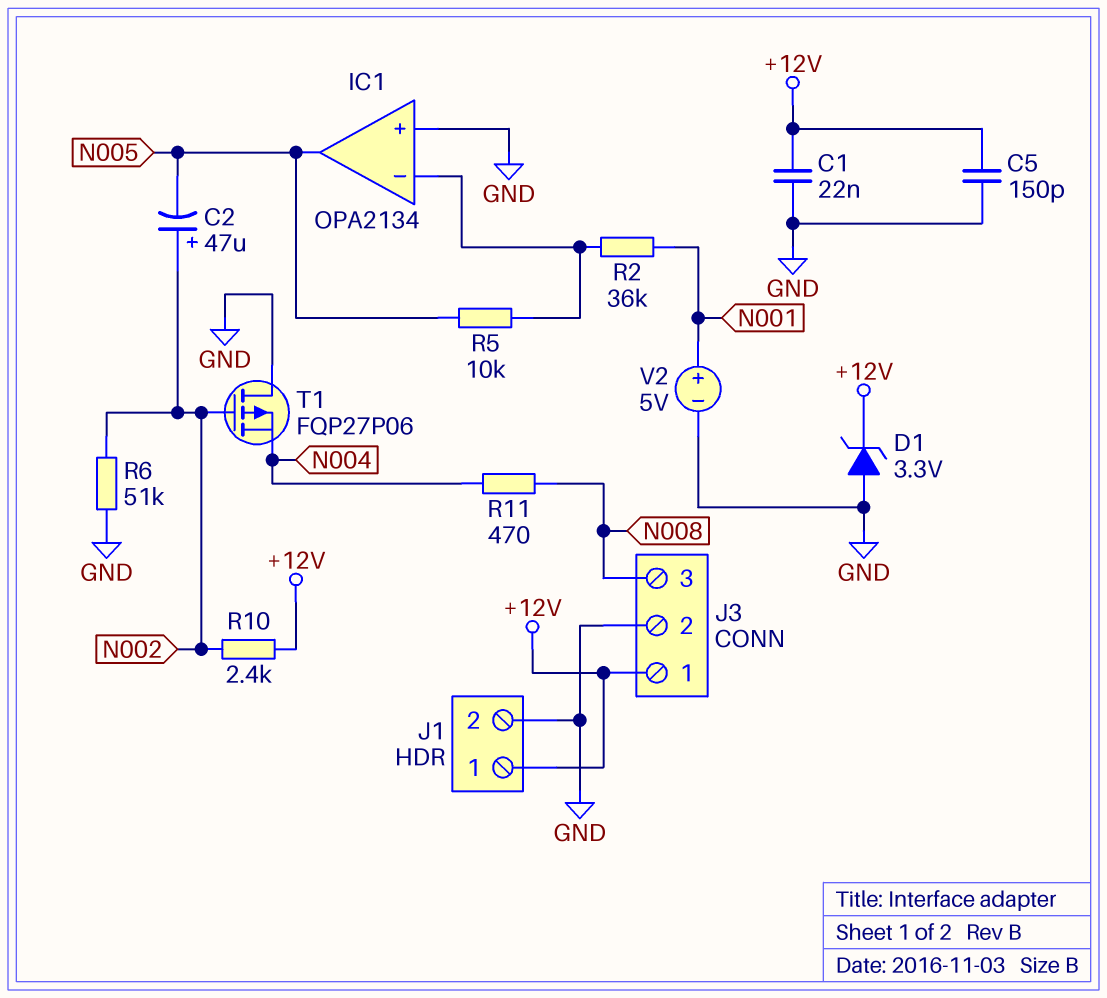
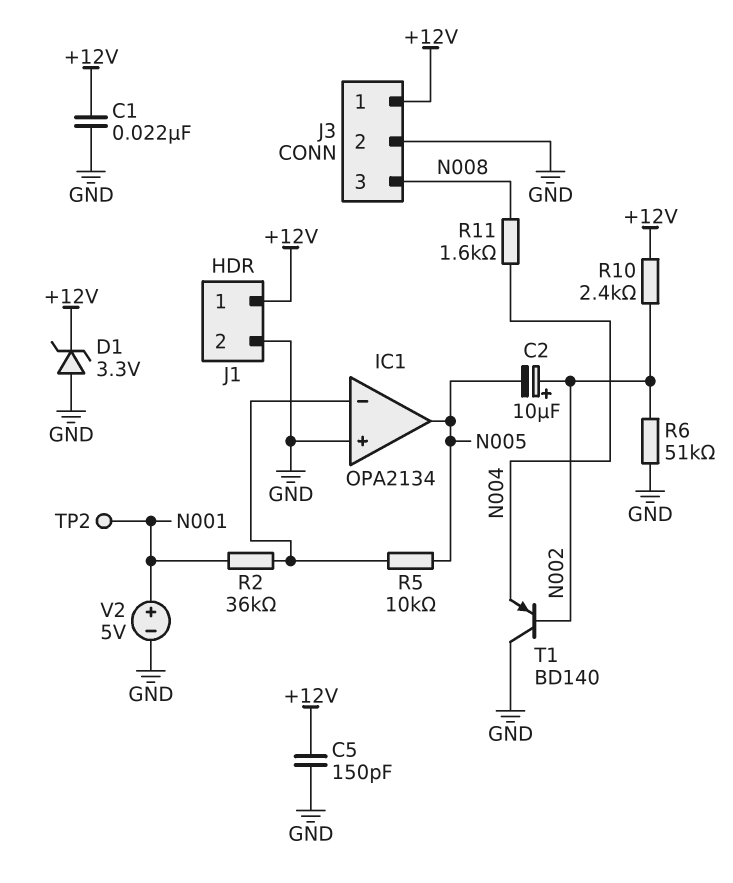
C2: 47uF (plus N002, minus N005) -> 10uF (plus N002, minus N005)
R11: 470 (N004, N008) -> 1.6k (N004, N008)
T1: PMOS FQP27P06 (G N002, D GND, S N004) -> PNP BD140 (B N002, C GND, E N004)
TP2: none -> test point (N001)

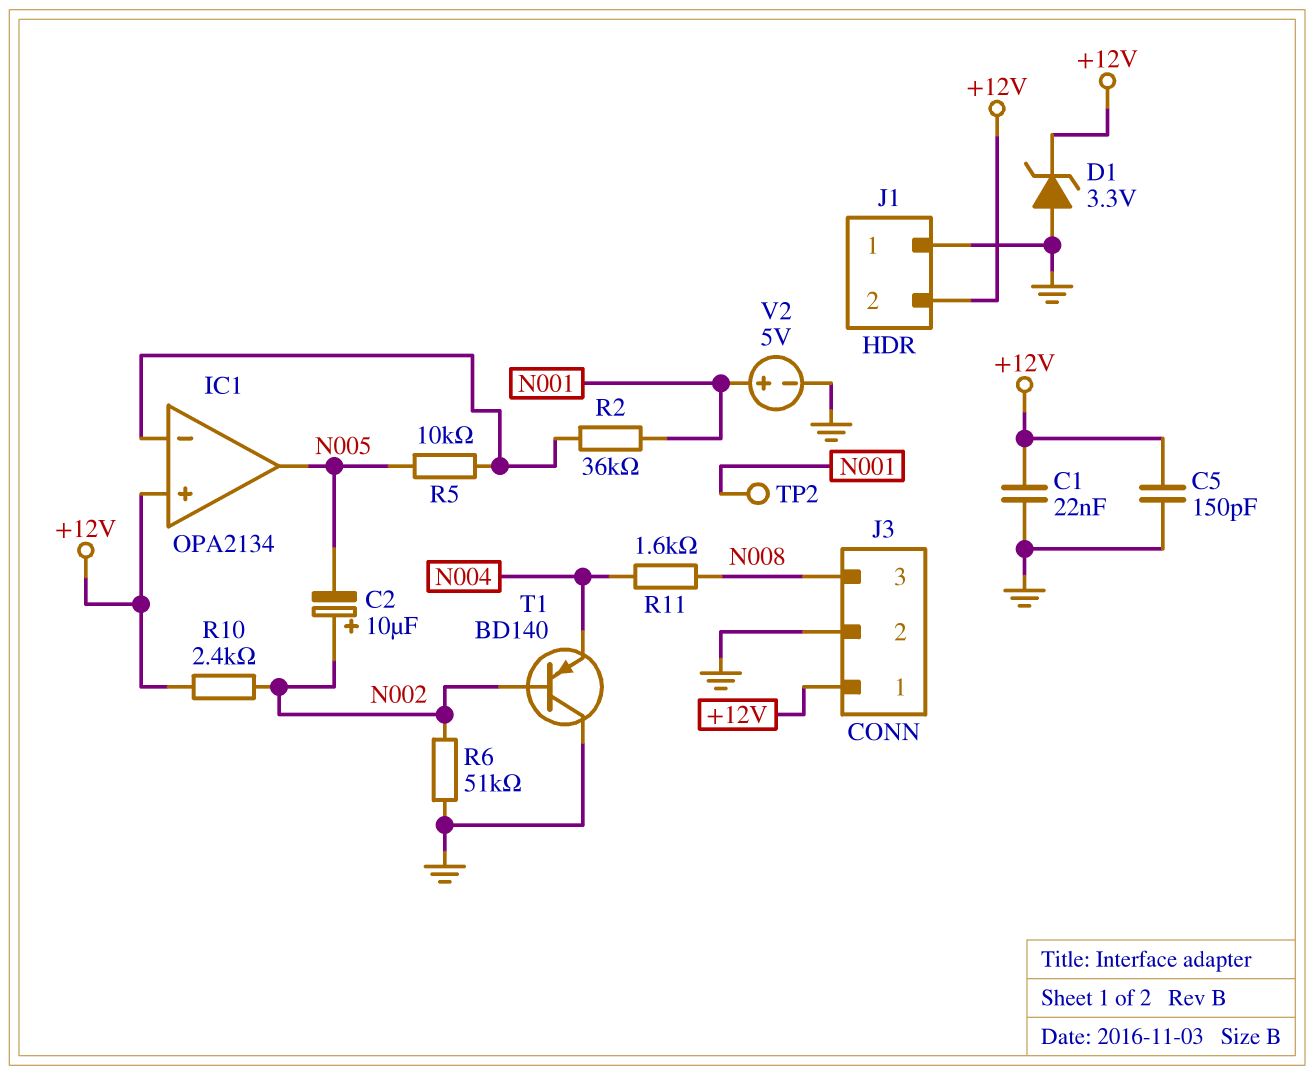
IC1 pin in+: GND -> +12V
J1 pin 1: +12V -> GND
J1 pin 2: GND -> +12V

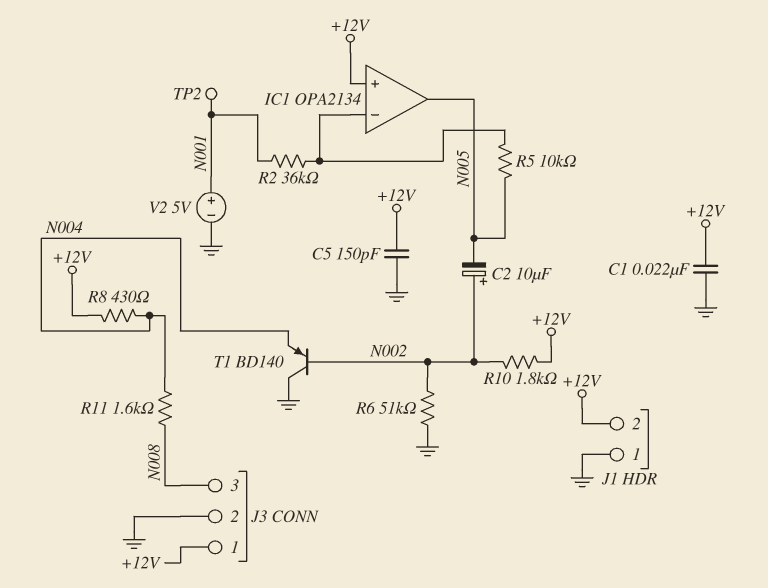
D1: zener 3.3V (A GND, K +12V) -> none
R8: none -> 430 (+12V, N004)
R10: 2.4k (+12V, N002) -> 1.8k (+12V, N002)

